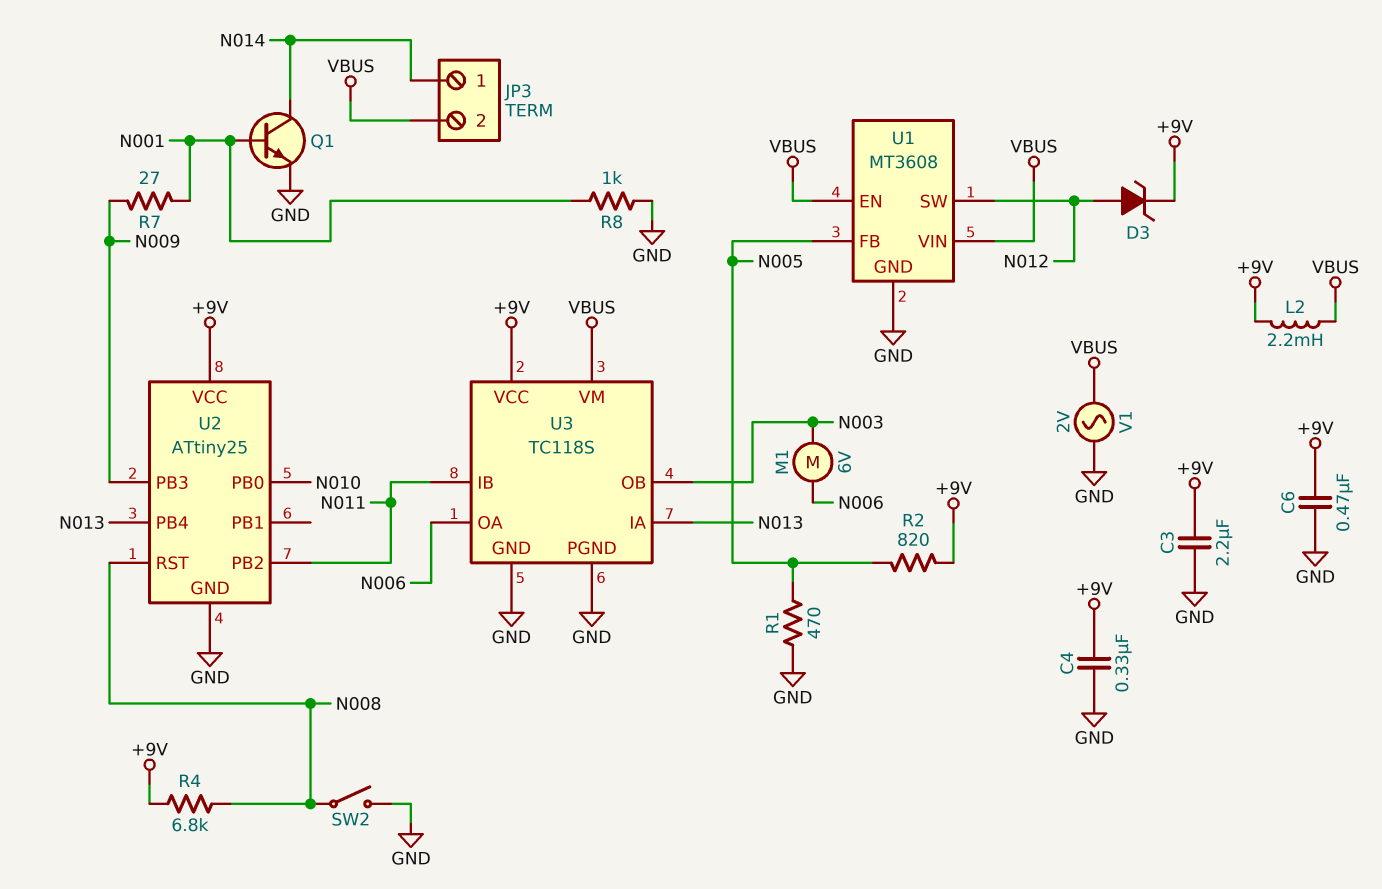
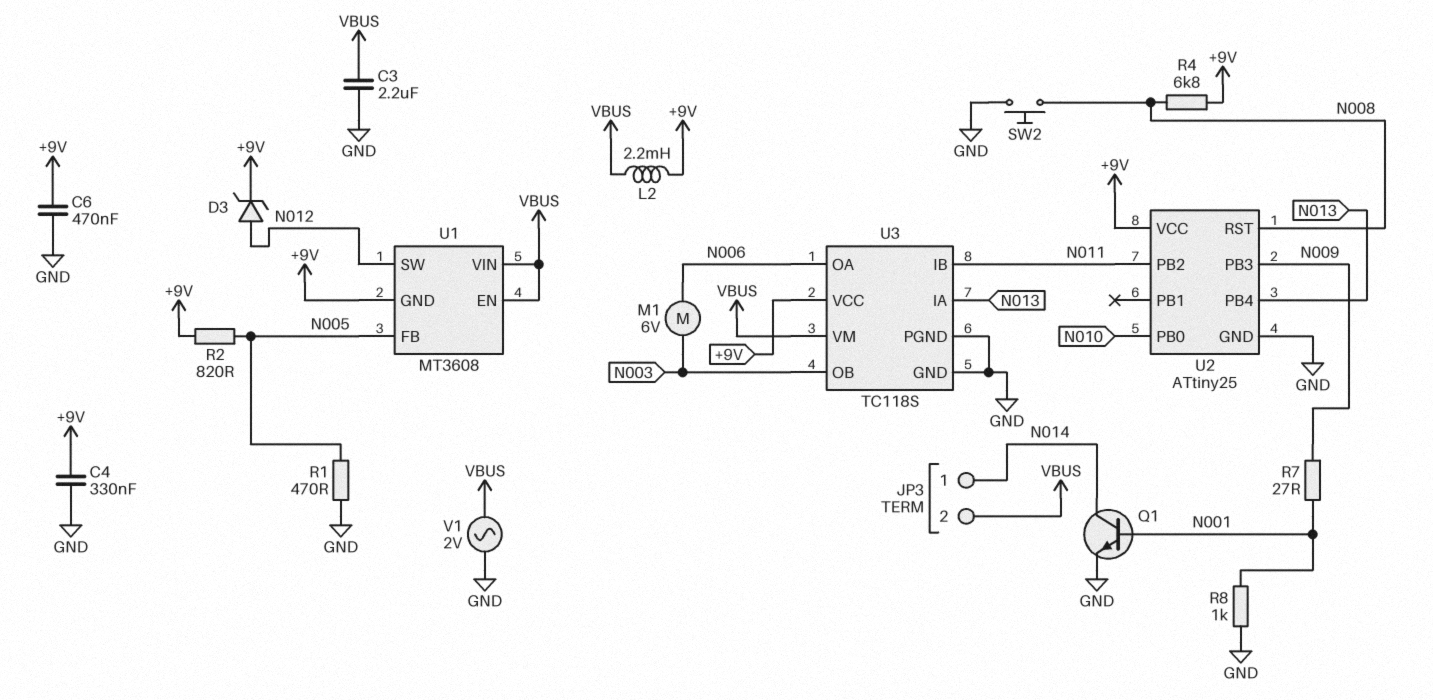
C3: 2.2uF (+9V, GND) -> 2.2uF (GND, VBUS)
SW2: switch (GND, N008) -> button (GND, N008)
U1 pin GND: GND -> +9V

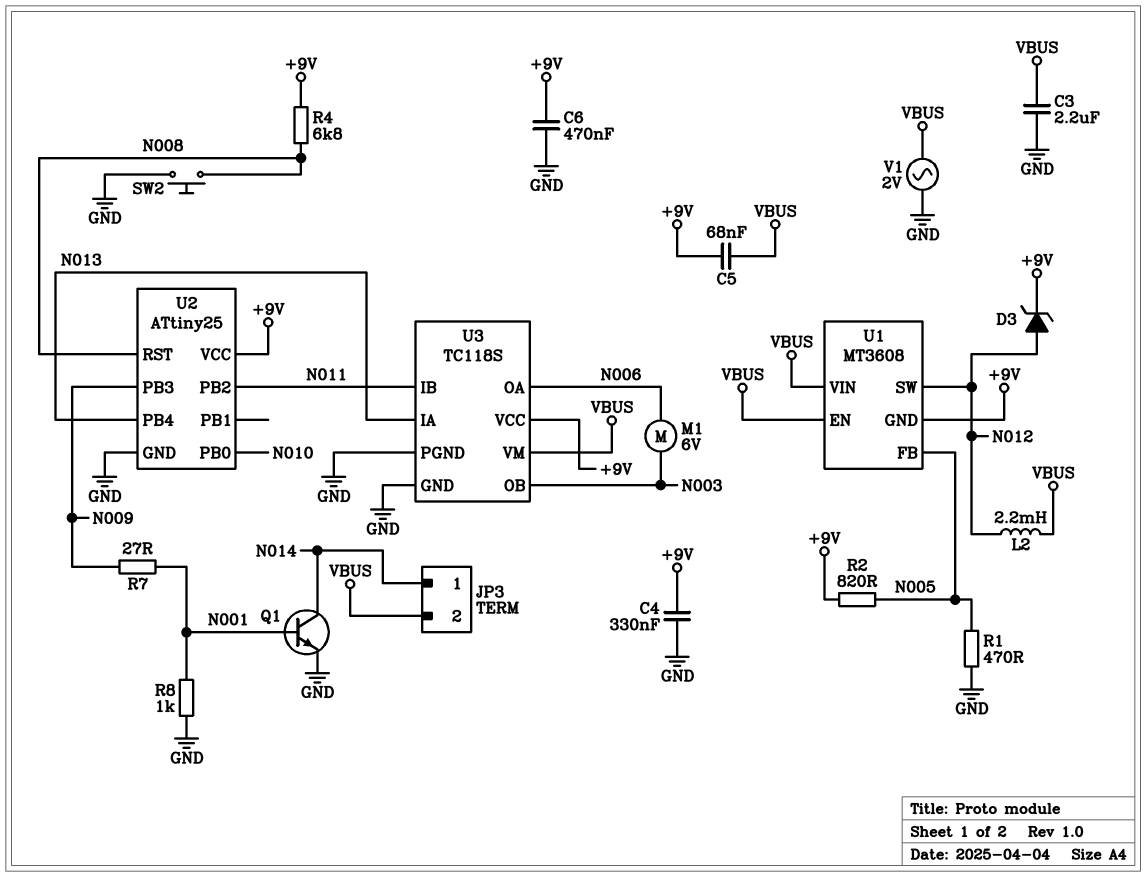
C5: none -> 68nF (+9V, VBUS)
L2: 2.2mH (+9V, VBUS) -> 2.2mH (N012, VBUS)

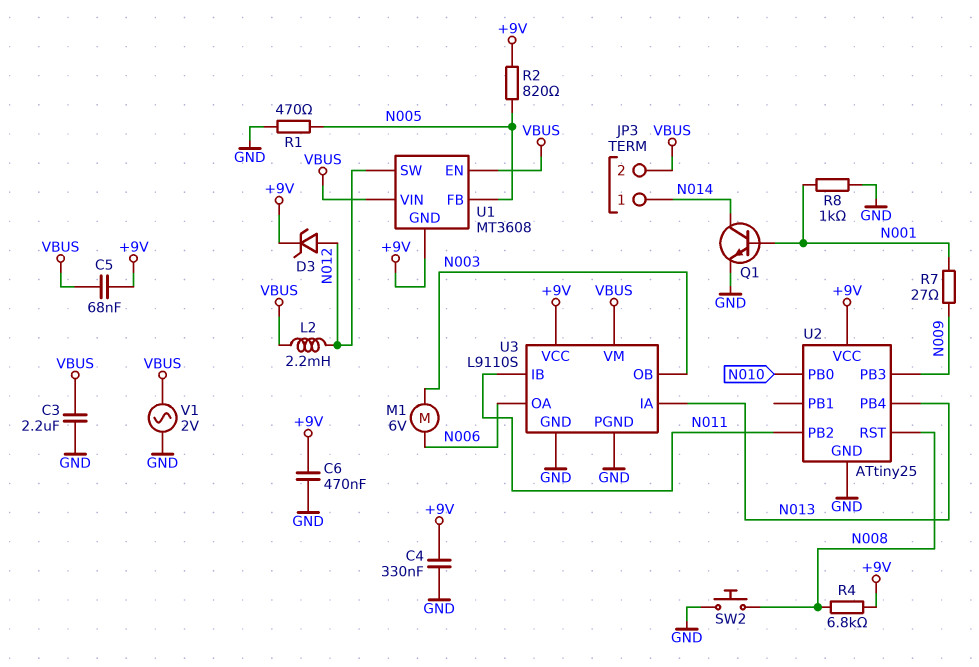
U3: TC118S -> L9110S

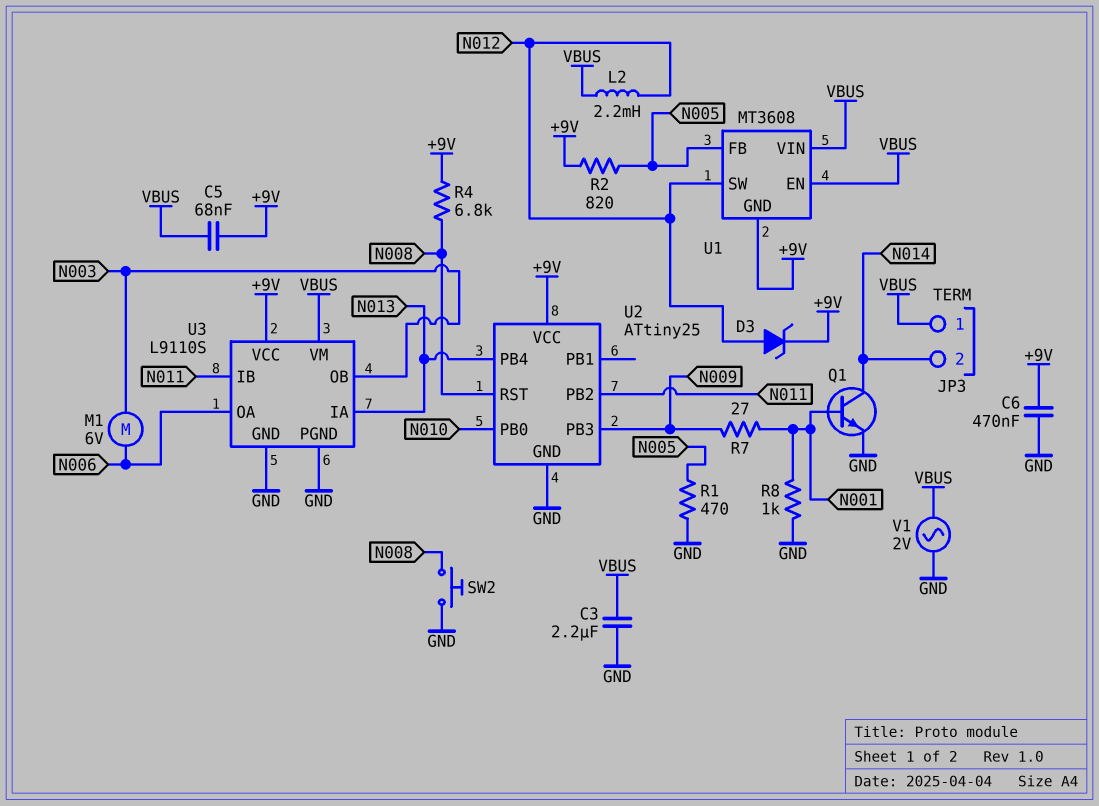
C4: 330nF (+9V, GND) -> none
JP3 pin 1: N014 -> VBUS
JP3 pin 2: VBUS -> N014

